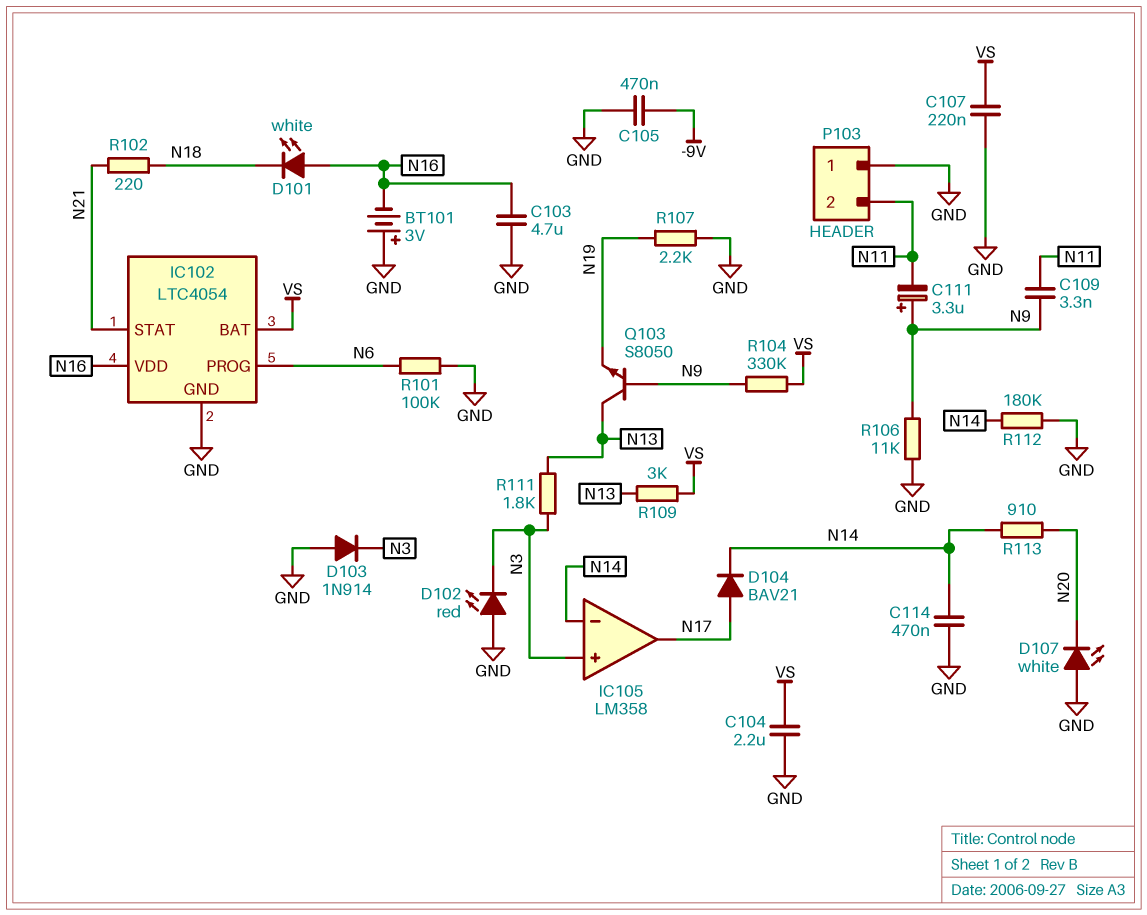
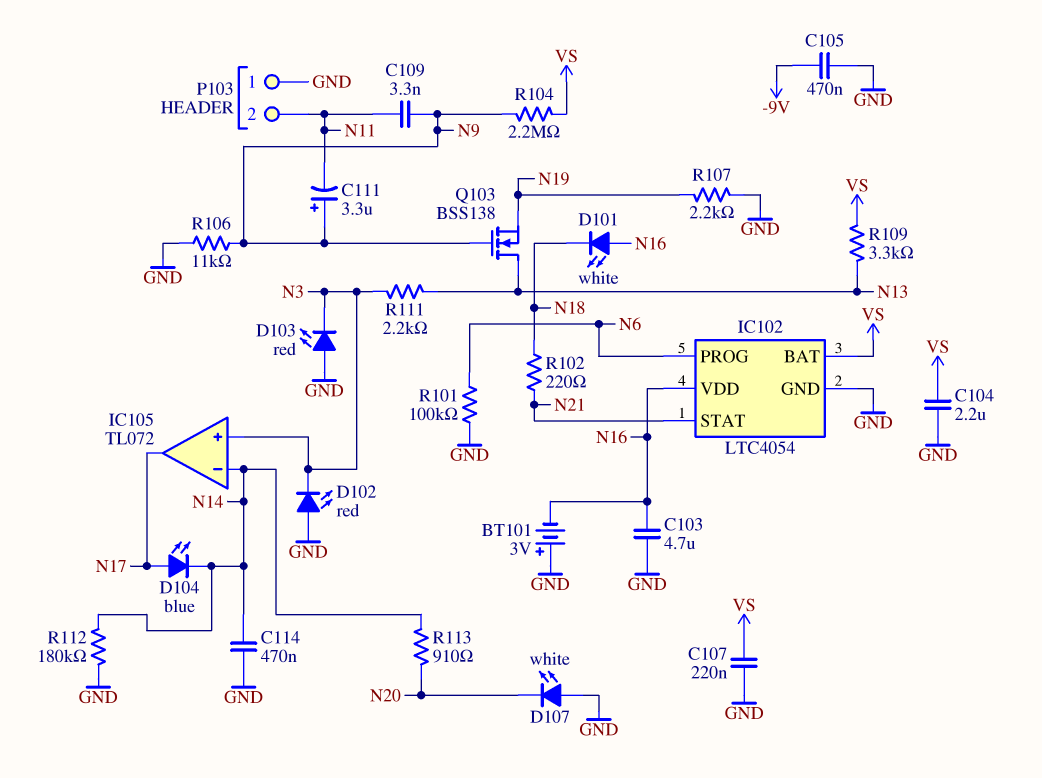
D103: diode 1N914 (A GND, K N3) -> LED red (A GND, K N3)
D104: diode BAV21 (A N17, K N14) -> LED blue (A N17, K N14)
IC105: LM358 -> TL072
Q103: NPN S8050 (B N9, C N13, E N19) -> NMOS BSS138 (G N9, D N13, S N19)
R104: 330k (N9, VS) -> 2.2M (N9, VS)
R109: 3k (N13, VS) -> 3.3k (N13, VS)
R111: 1.8k (N3, N13) -> 2.2k (N3, N13)

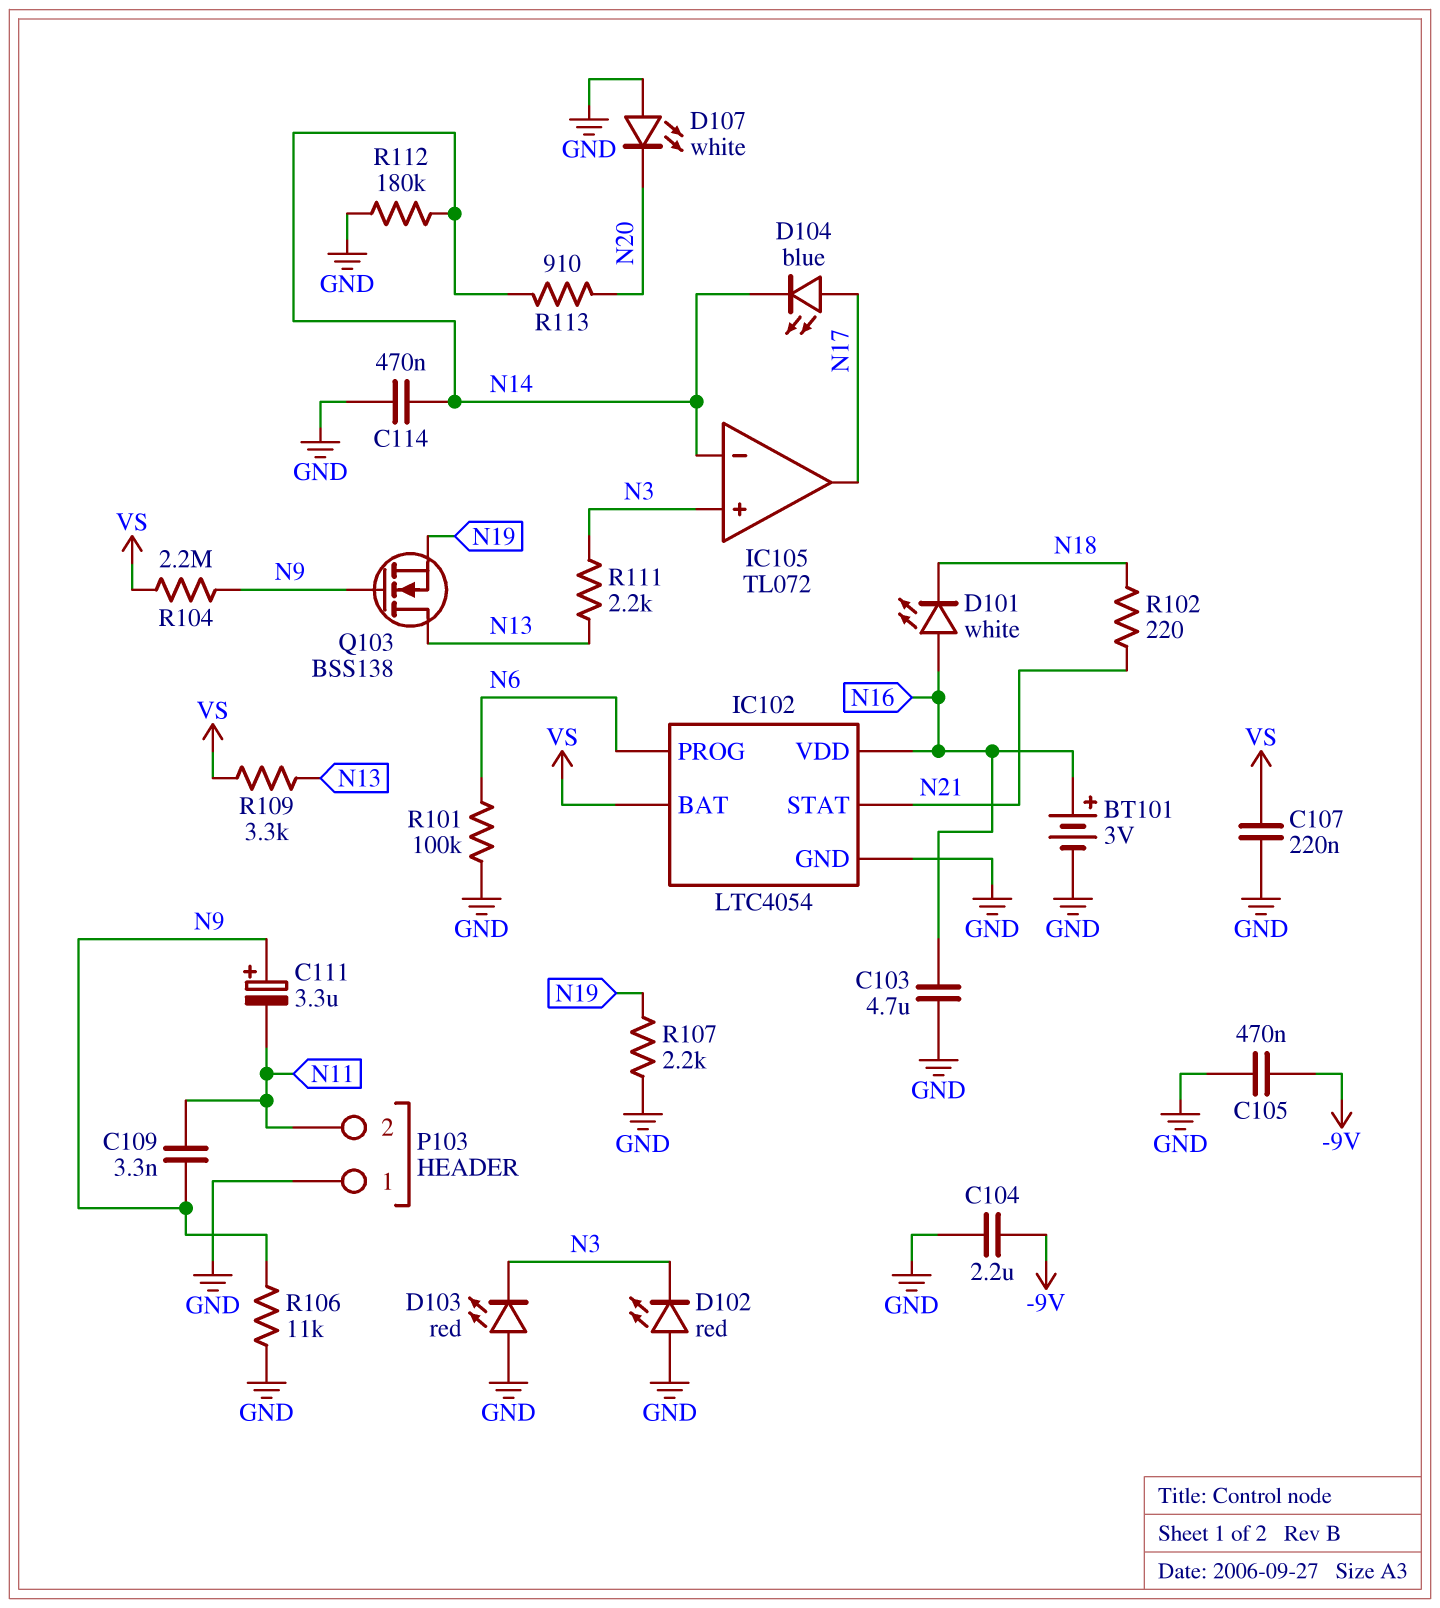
BT101: 3V (plus GND, minus N16) -> 3V (plus N16, minus GND)
C104: 2.2uF (GND, VS) -> 2.2uF (-9V, GND)

